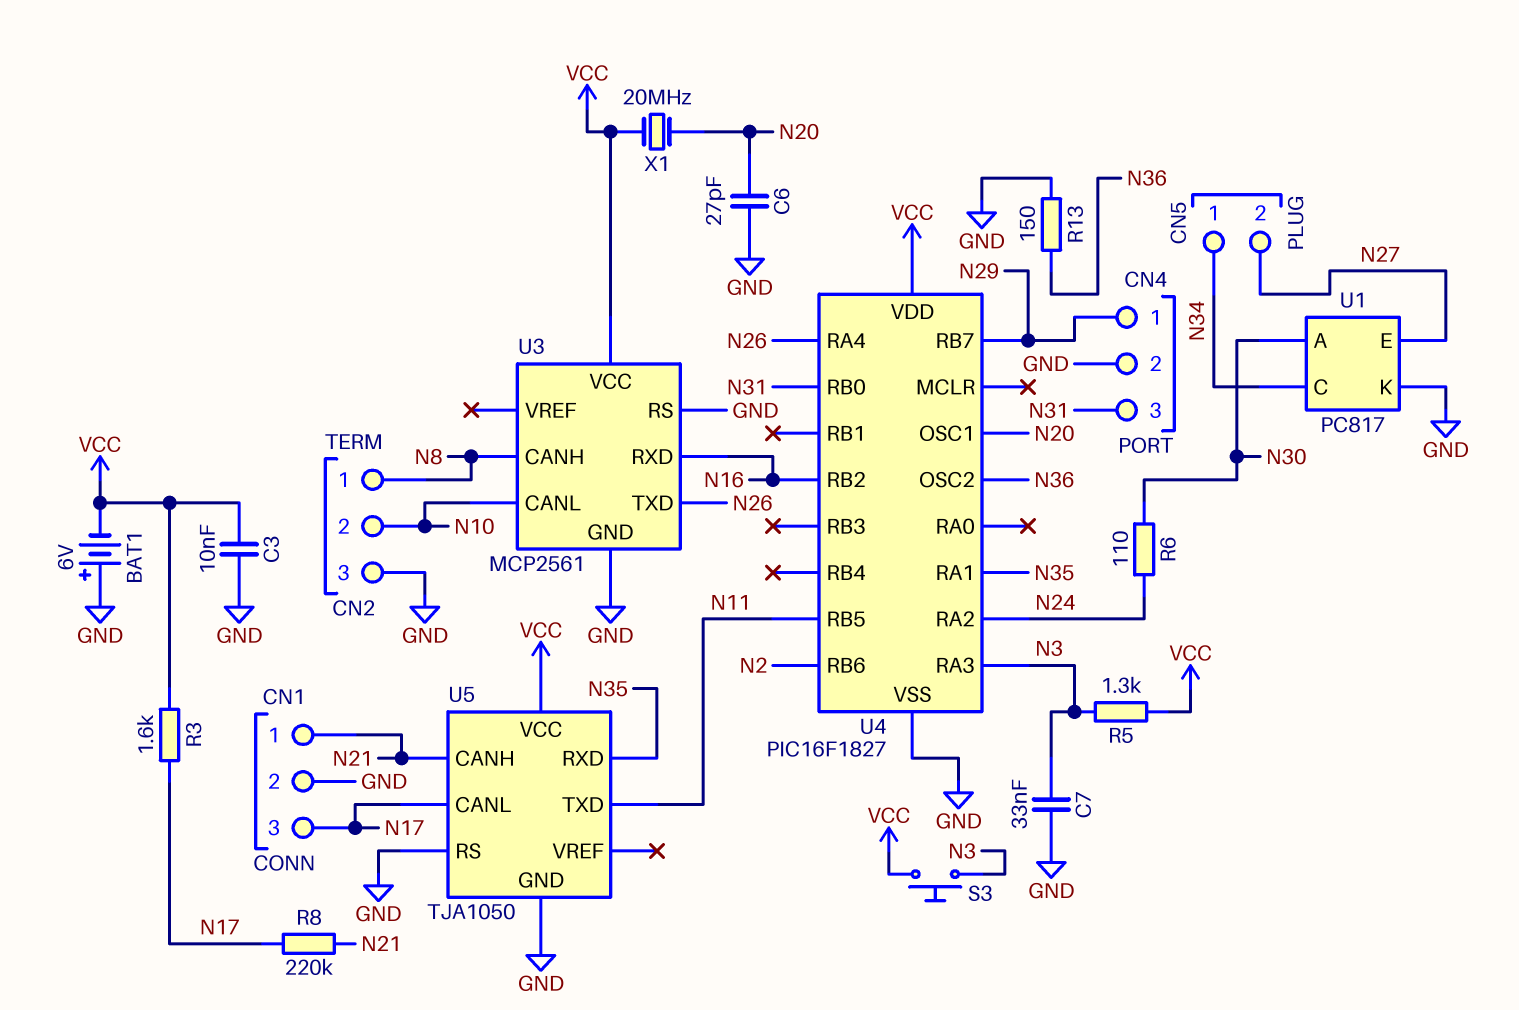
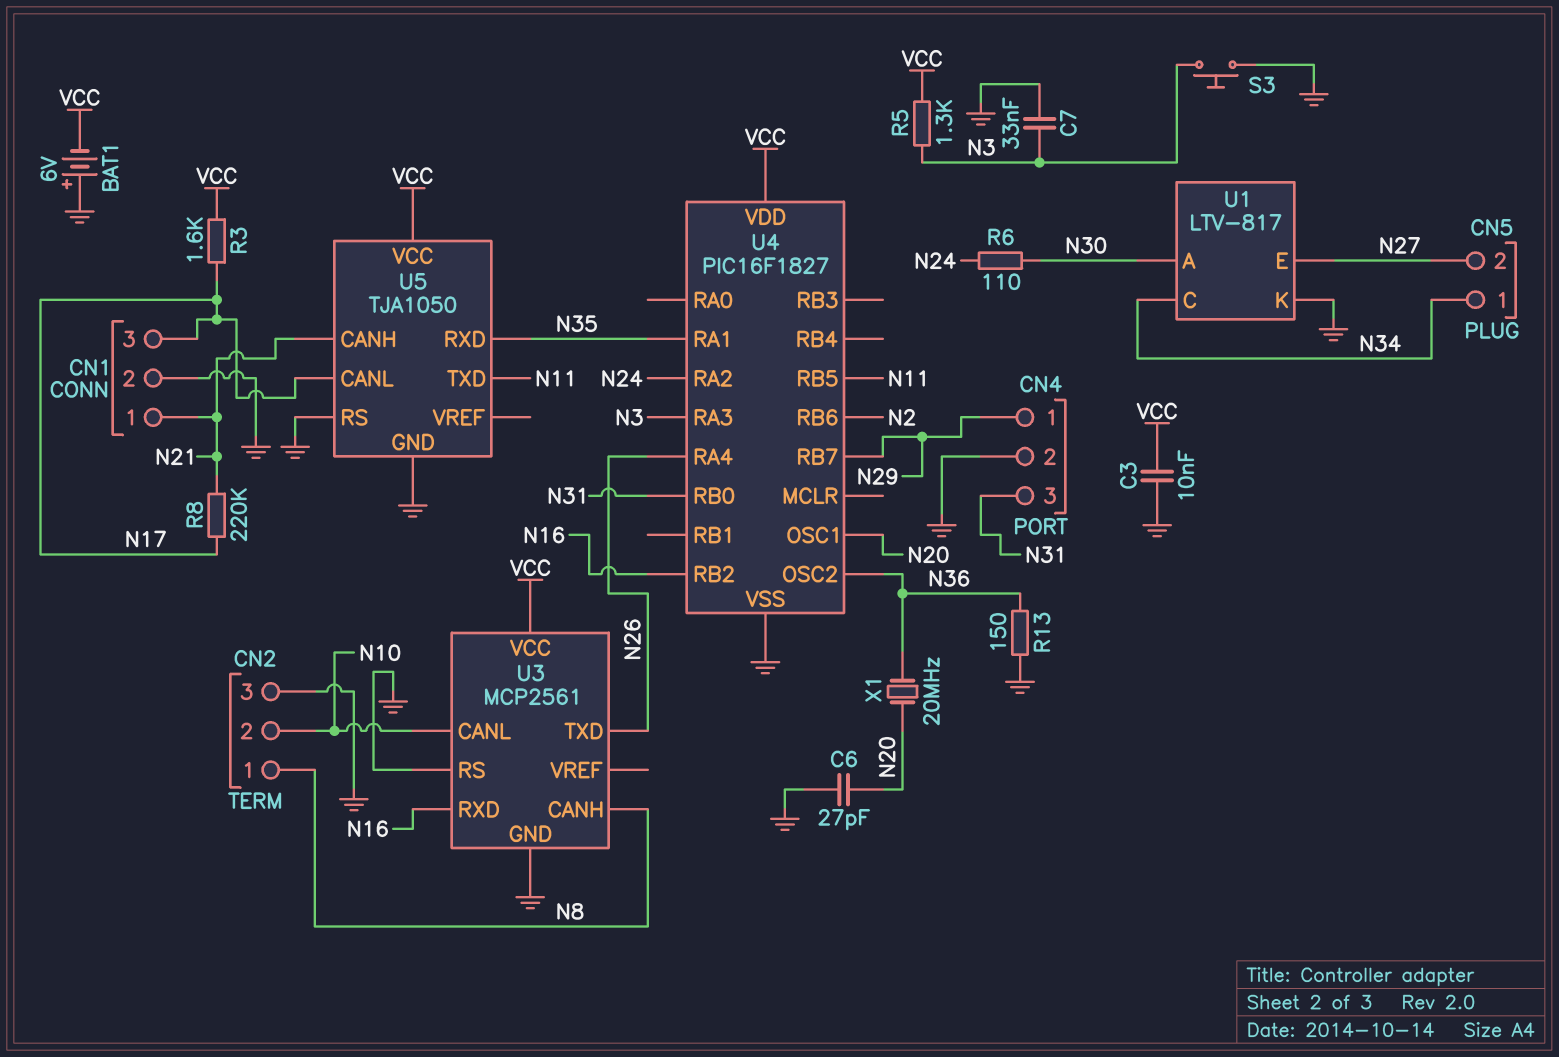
S3: button (N3, VCC) -> button (GND, N3)
U1: PC817 -> LTV-817
X1: 20MHz (N20, VCC) -> 20MHz (N20, N36)

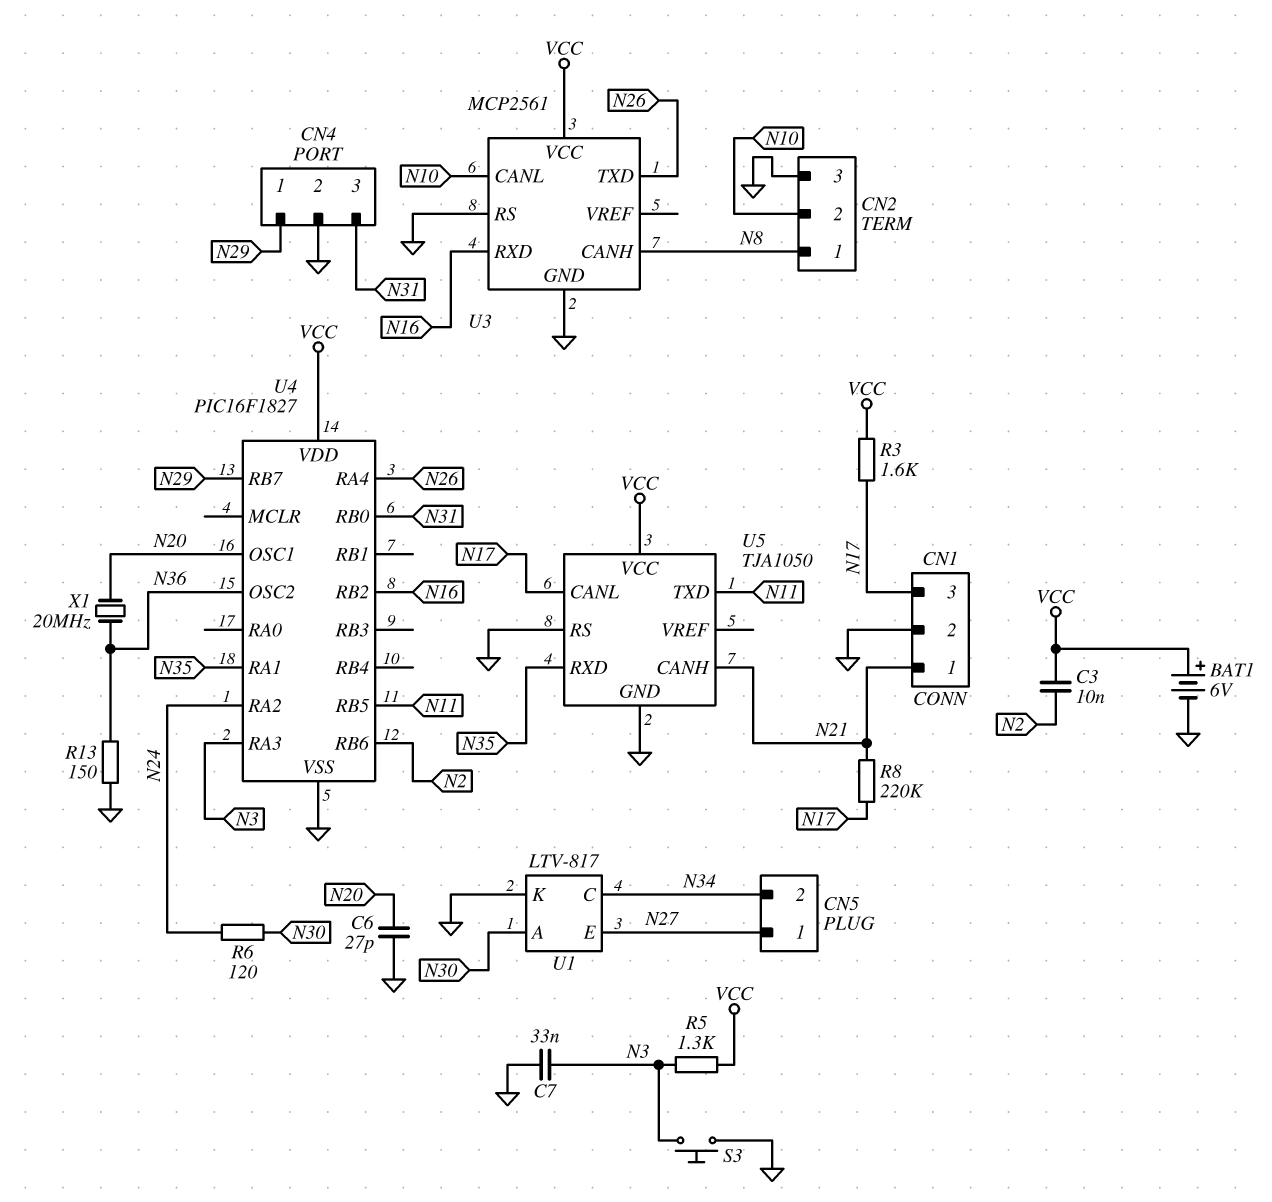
BAT1: 6V (plus GND, minus VCC) -> 6V (plus VCC, minus GND)
C3: 10nF (GND, VCC) -> 10nF (N2, VCC)
CN5 pin 1: N34 -> N27
CN5 pin 2: N27 -> N34
R6: 110 (N24, N30) -> 120 (N24, N30)

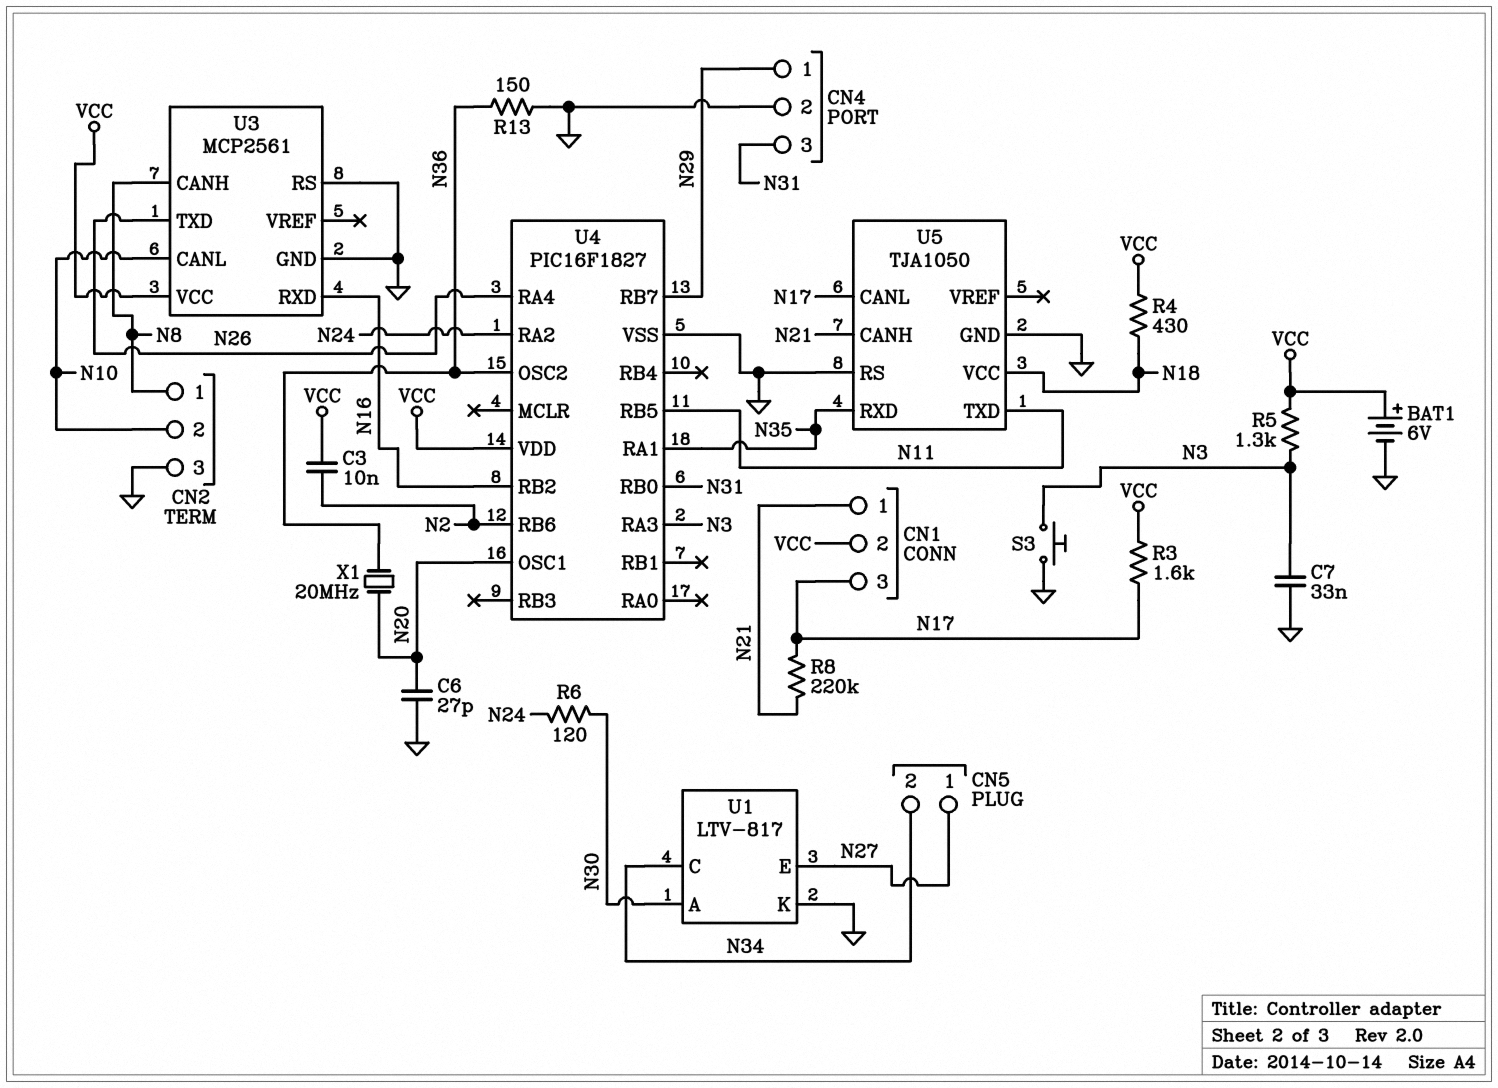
CN1 pin 2: GND -> VCC
R4: none -> 430 (N18, VCC)
U5 pin VCC: VCC -> N18

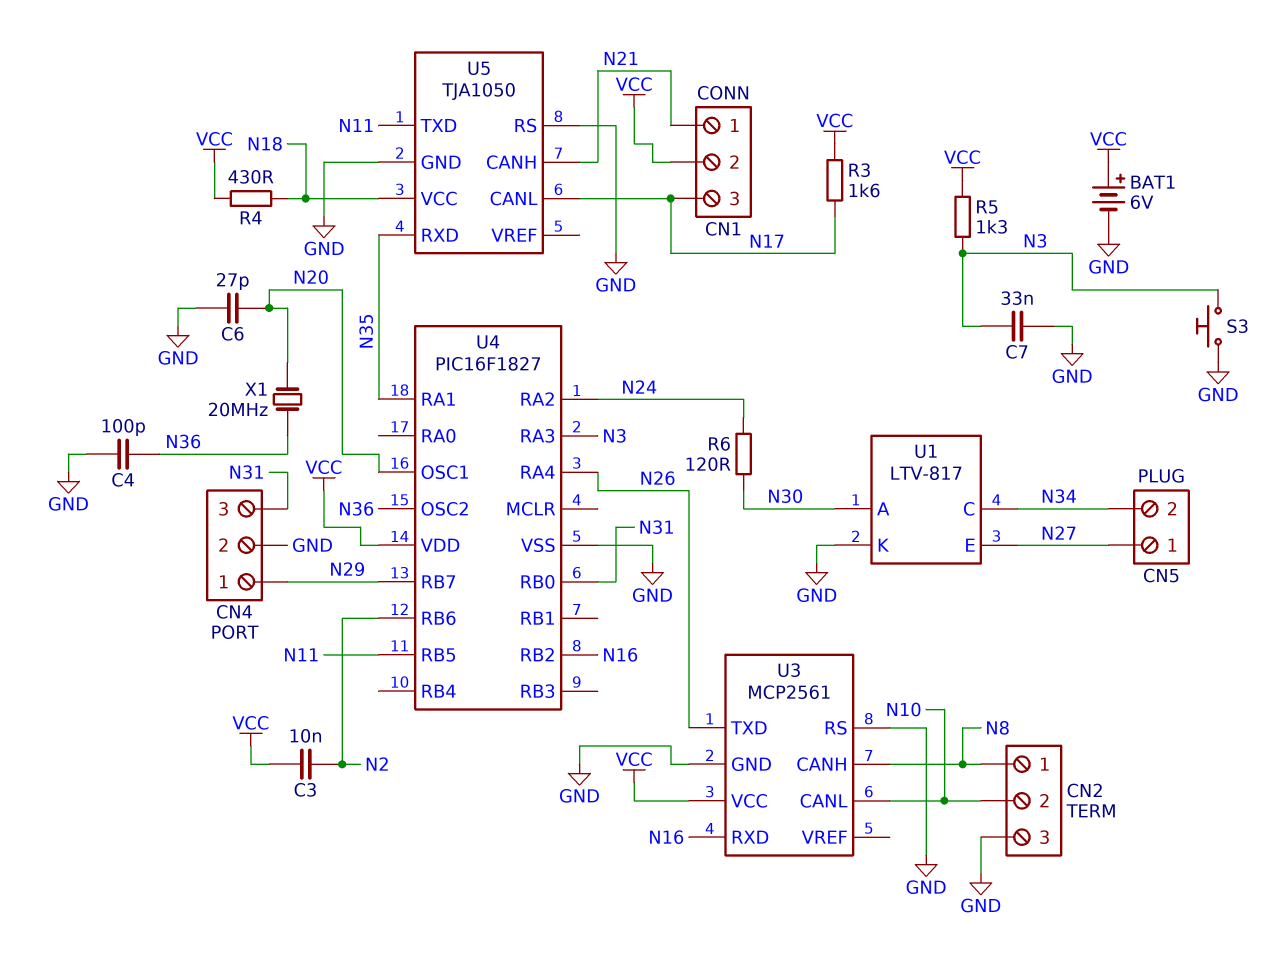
C4: none -> 100pF (GND, N36)
R8: 220k (N17, N21) -> none
R13: 150 (GND, N36) -> none

